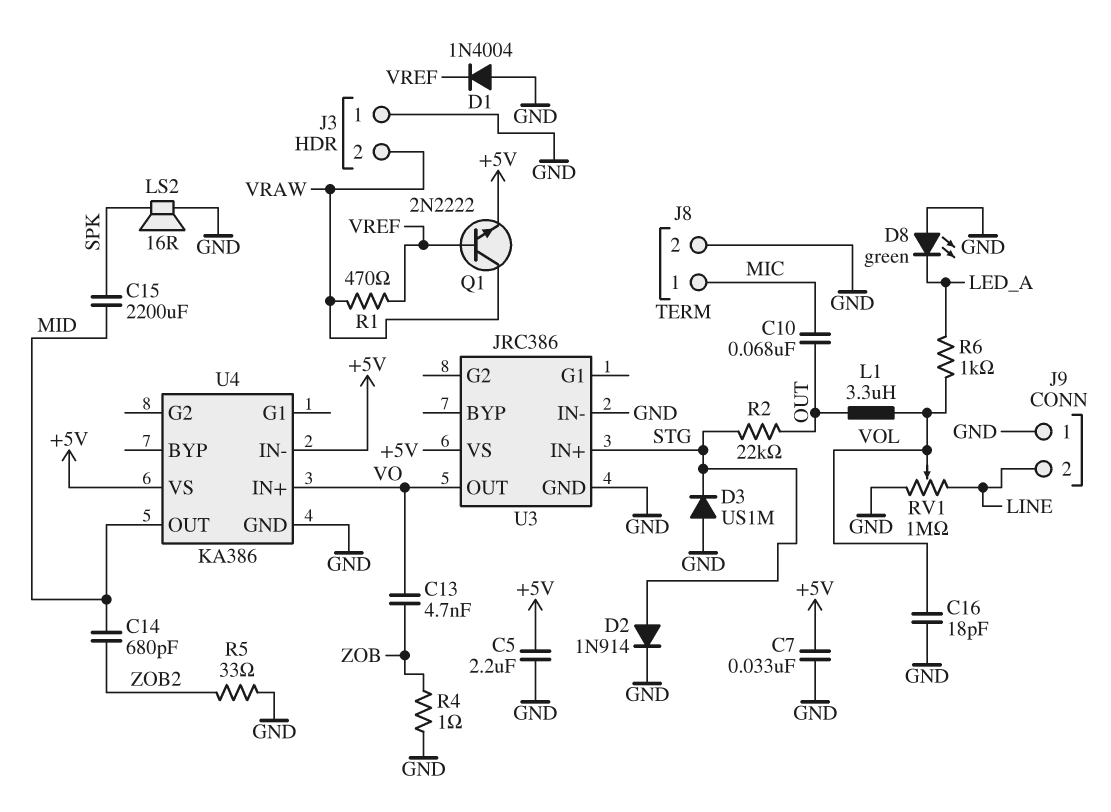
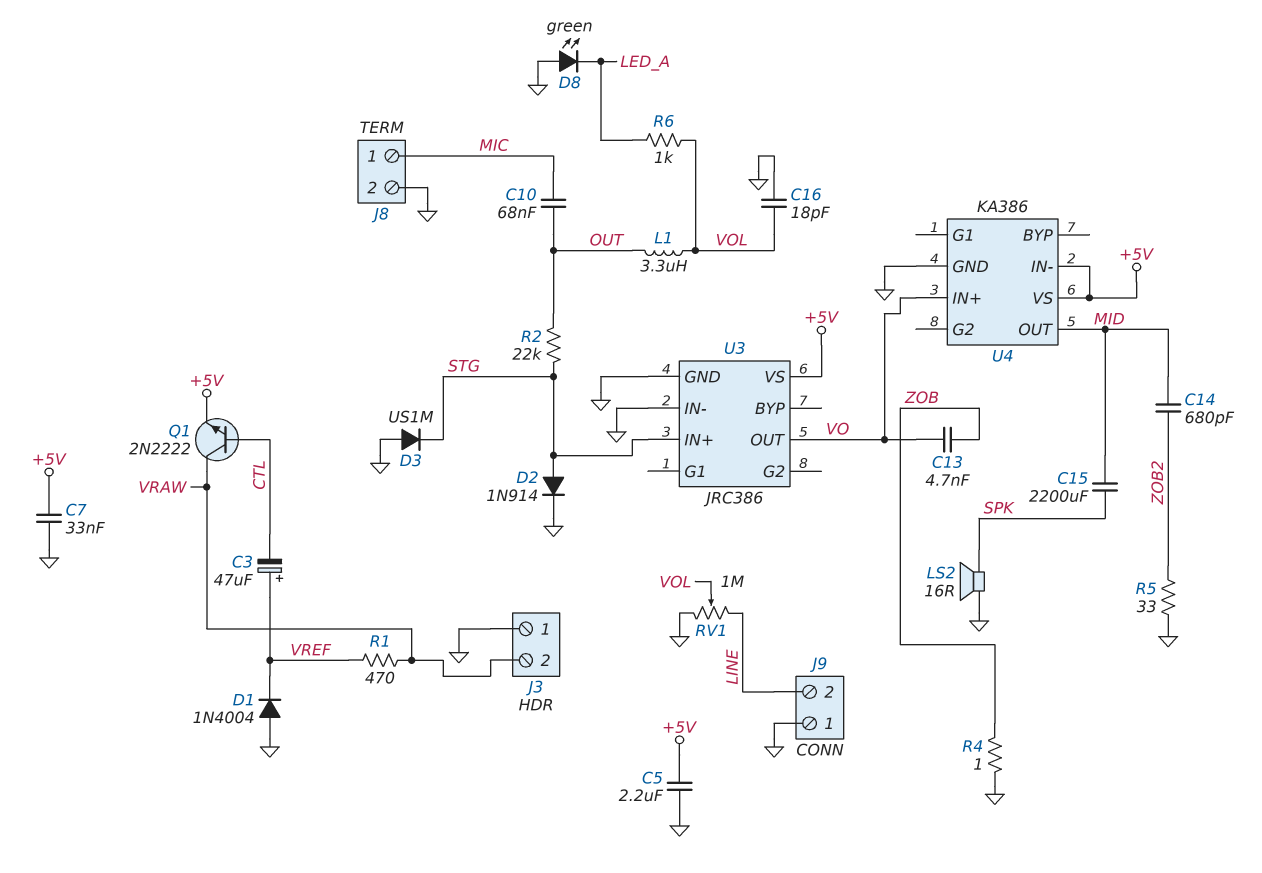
C3: none -> 47uF (plus VREF, minus CTL)
Q1: NPN 2N2222 (B VREF, C VRAW, E +5V) -> NPN 2N2222 (B CTL, C VRAW, E +5V)

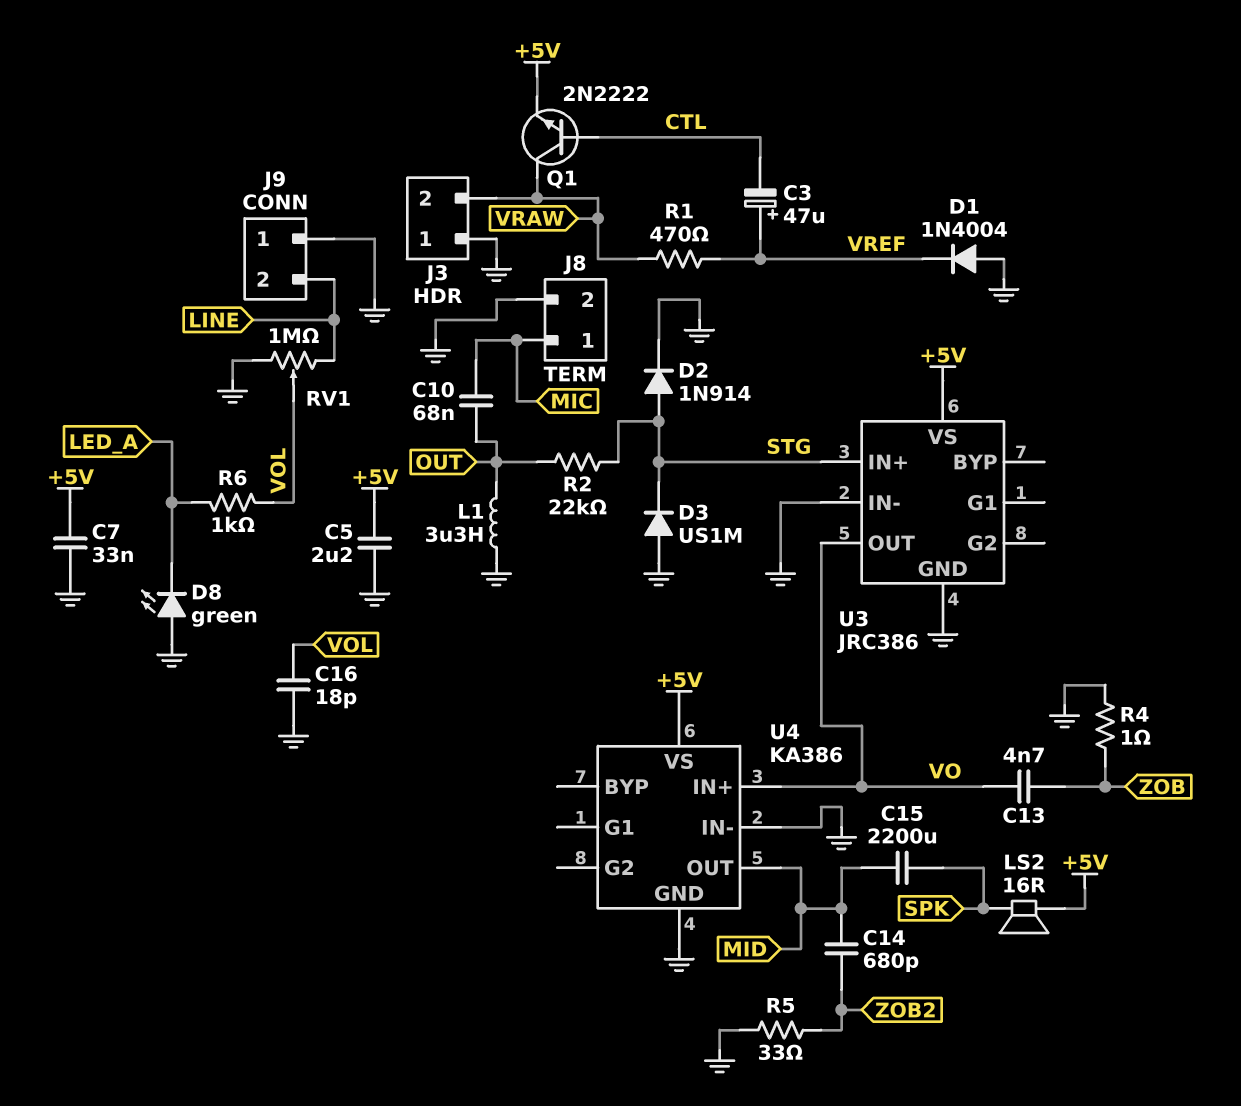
L1: 3.3uH (OUT, VOL) -> 3.3uH (GND, OUT)
LS2: speaker 16R (GND, SPK) -> speaker 16R (+5V, SPK)
U4 pin IN-: +5V -> GND

